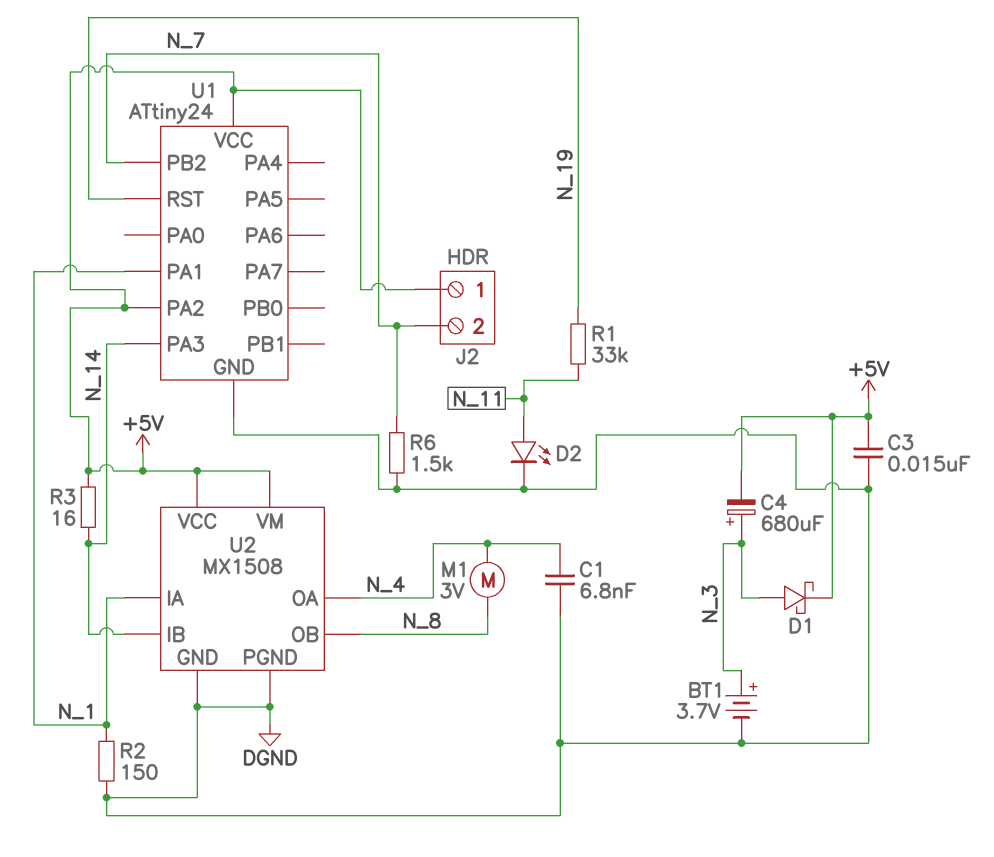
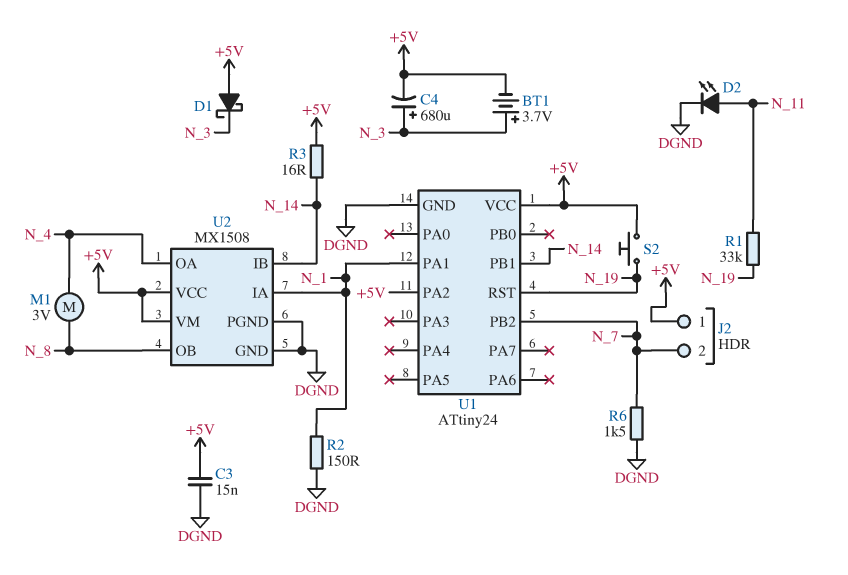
BT1: 3.7V (plus N_3, minus DGND) -> 3.7V (plus N_3, minus +5V)
C1: 6.8nF (DGND, N_4) -> none
D1: schottky (A N_3, K +5V) -> schottky (A +5V, K N_3)
S2: none -> button (+5V, N_19)
U1 pin PA3: N_14 -> none
U1 pin PB1: none -> N_14

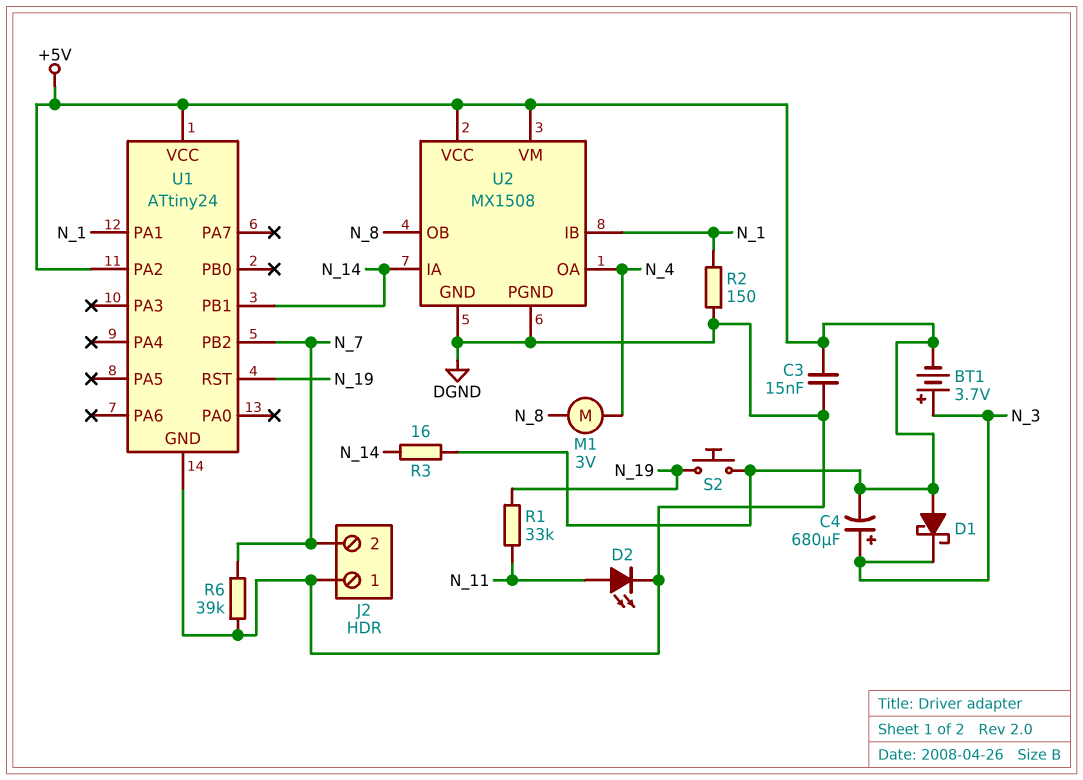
J2 pin 1: +5V -> DGND
R6: 1.5k (DGND, N_7) -> 39k (DGND, N_7)
U2 pin IA: N_1 -> N_14
U2 pin IB: N_14 -> N_1

